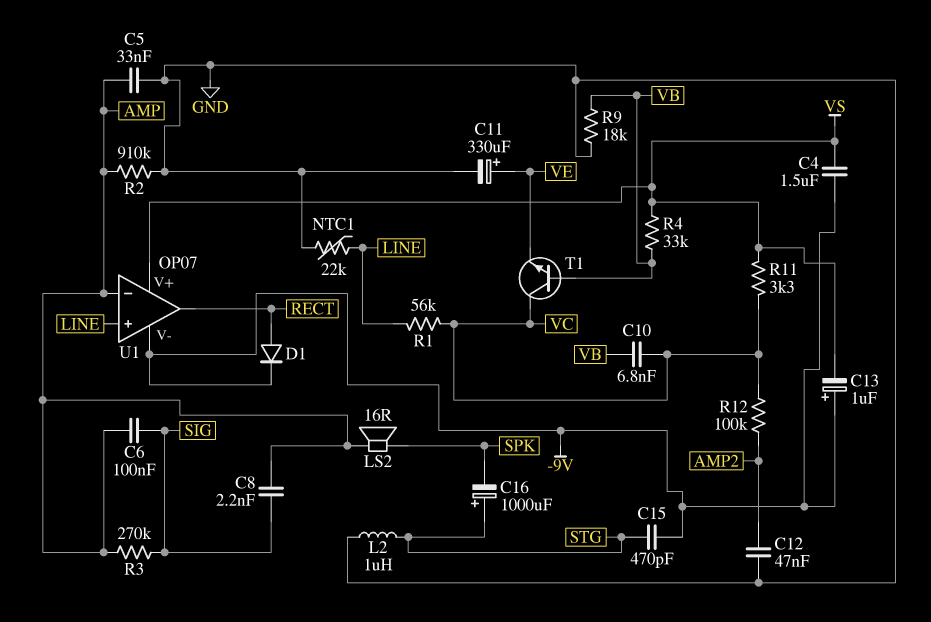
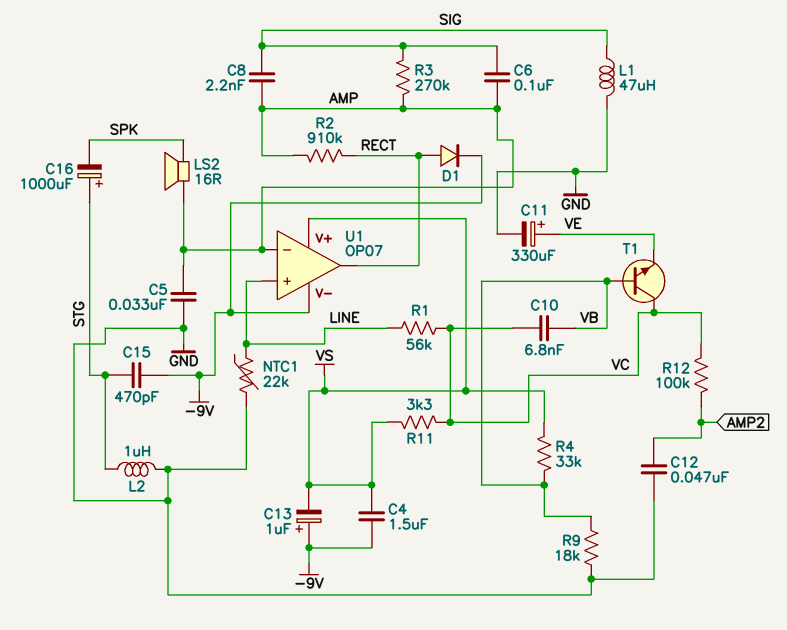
L1: none -> 47uH (GND, SIG)
R2: 910k (AMP, GND) -> 910k (AMP, RECT)

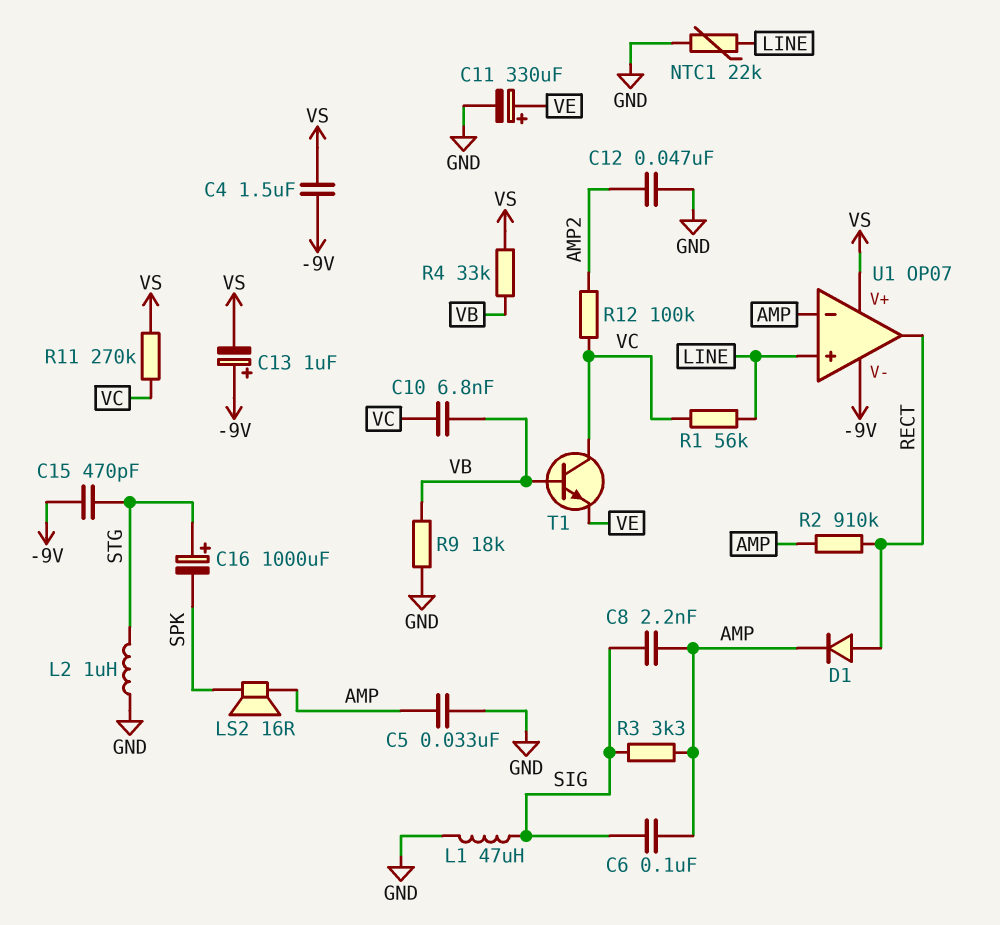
D1: diode (A RECT, K -9V) -> diode (A RECT, K AMP)
R3: 270k (AMP, SIG) -> 3.3k (AMP, SIG)
R11: 3.3k (VC, VS) -> 270k (VC, VS)

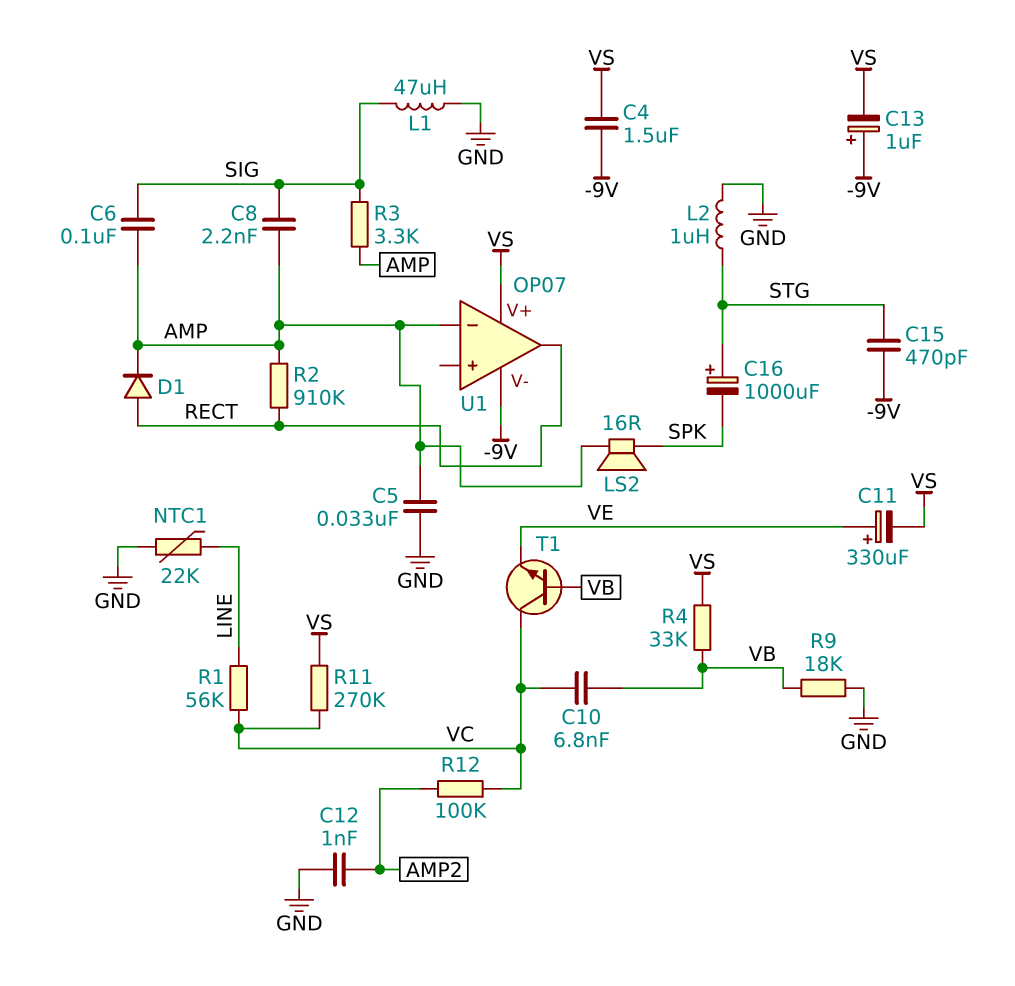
C11: 330uF (plus VE, minus GND) -> 330uF (plus VE, minus VS)
C12: 47nF (AMP2, GND) -> 1nF (AMP2, GND)
U1 pin in+: LINE -> none

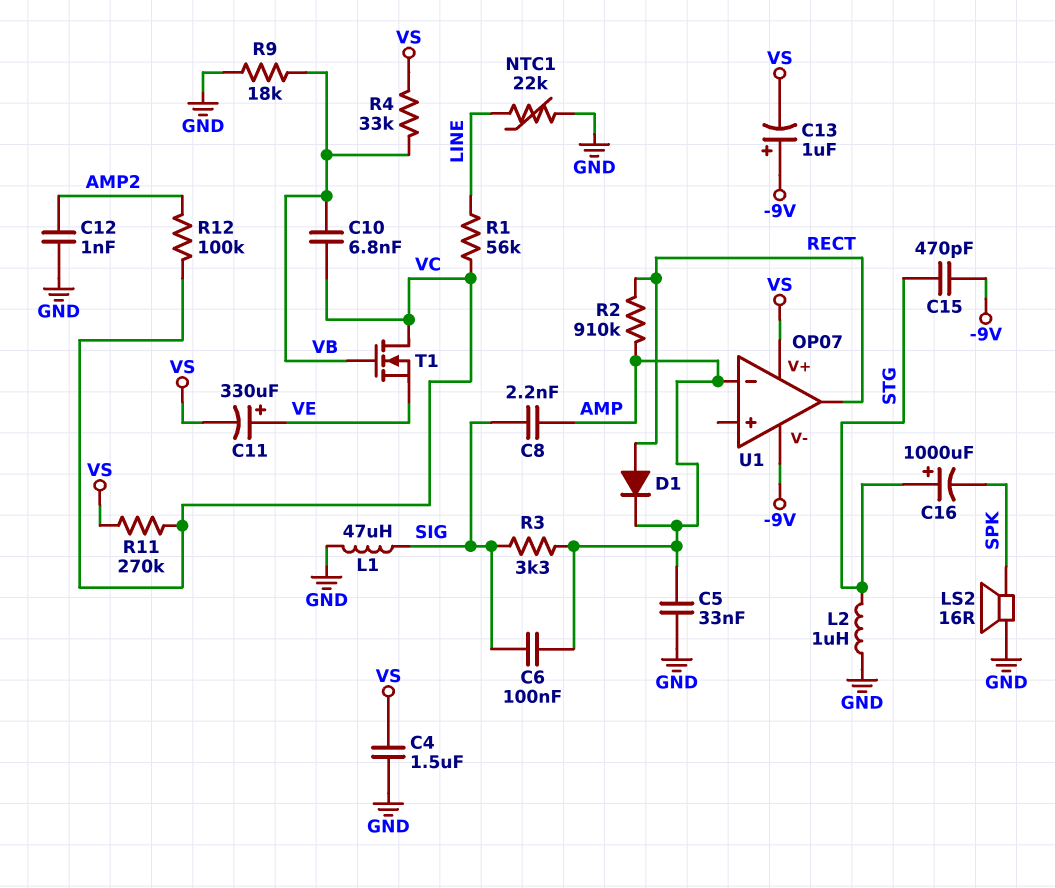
C4: 1.5uF (-9V, VS) -> 1.5uF (GND, VS)
LS2: speaker 16R (AMP, SPK) -> speaker 16R (GND, SPK)
T1: NPN (B VB, C VC, E VE) -> NMOS (G VB, D VC, S VE)

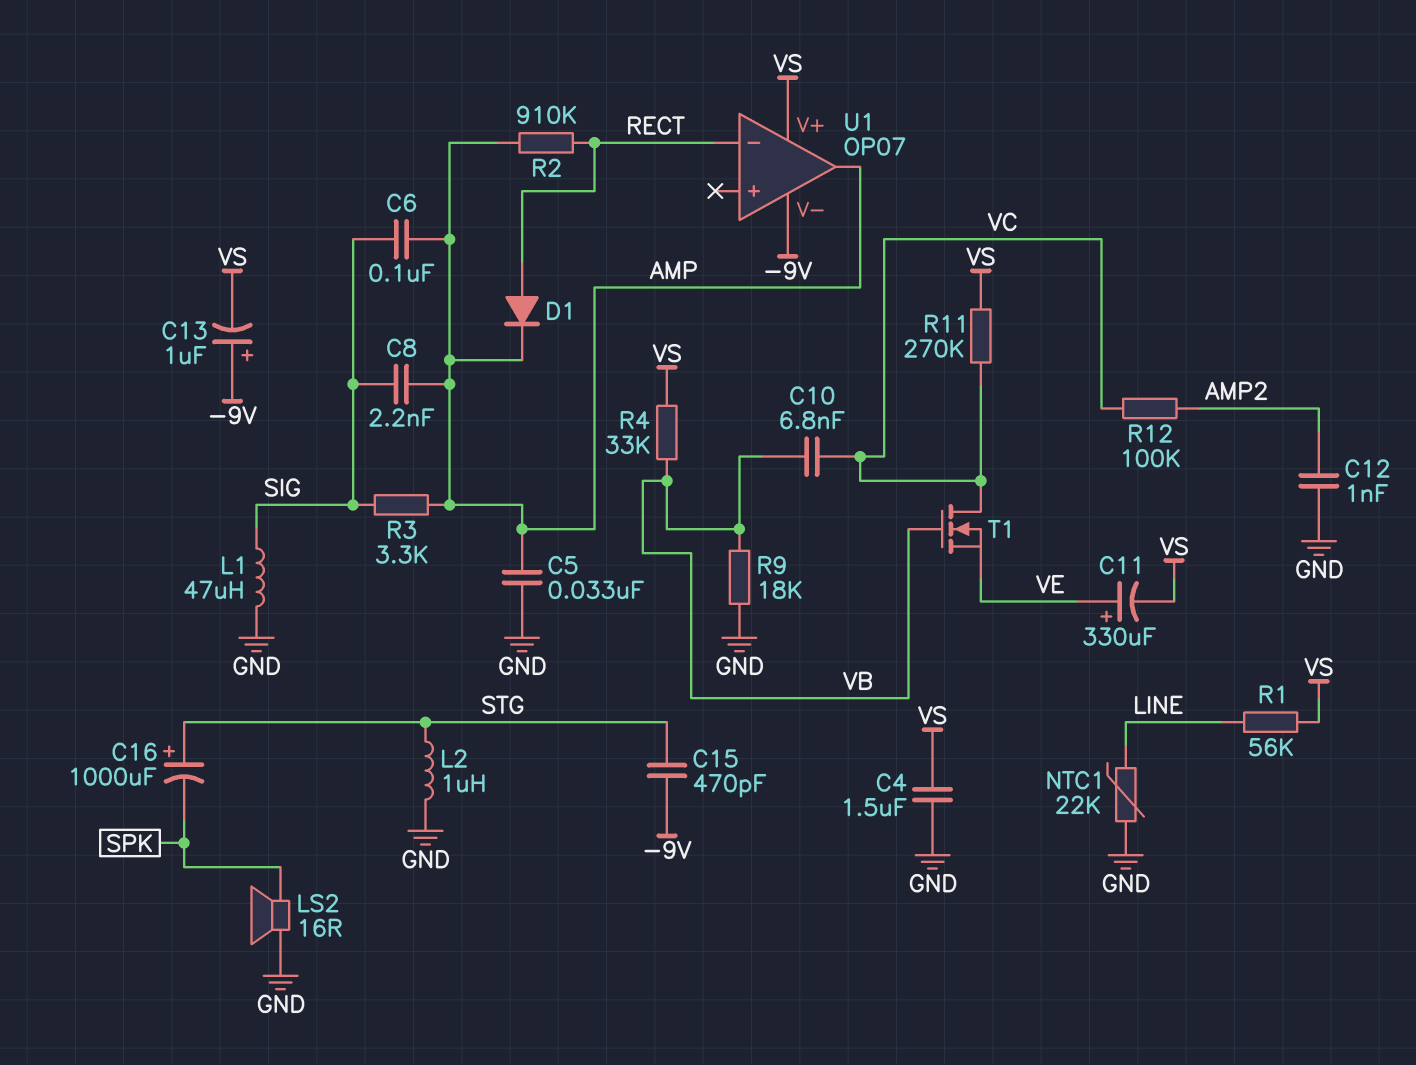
R1: 56k (LINE, VC) -> 56k (LINE, VS)
U1 pin in-: AMP -> RECT
U1 pin out: RECT -> AMP

